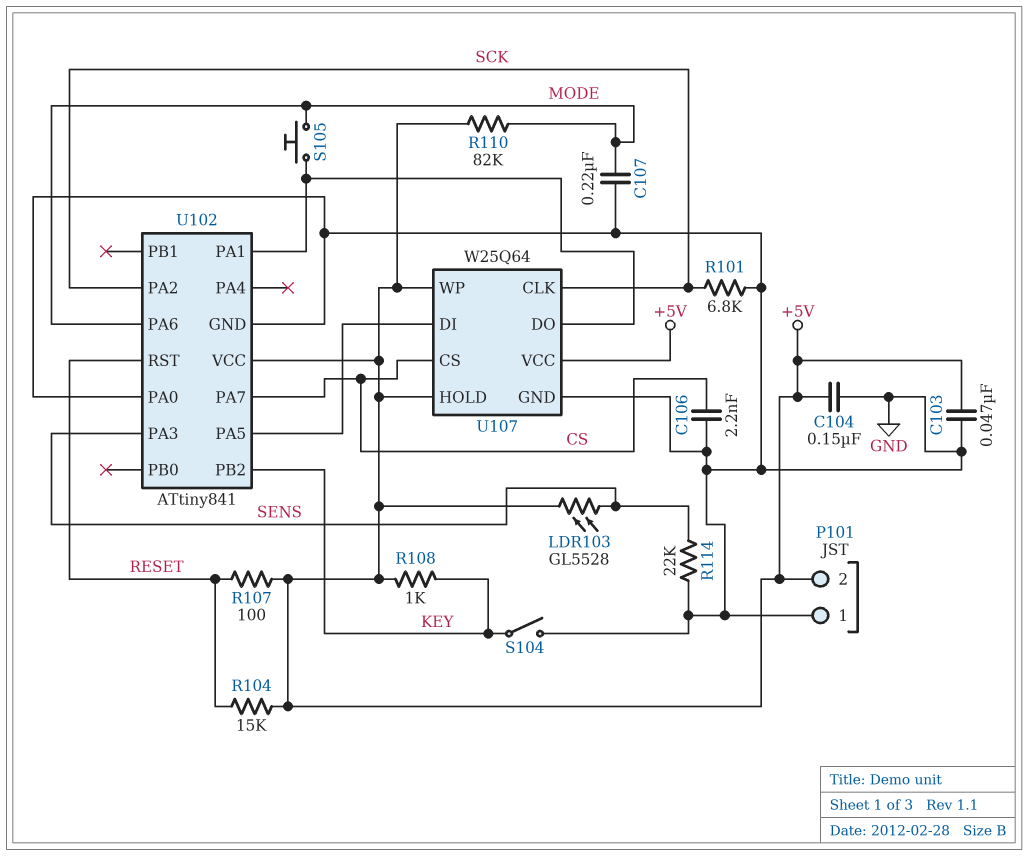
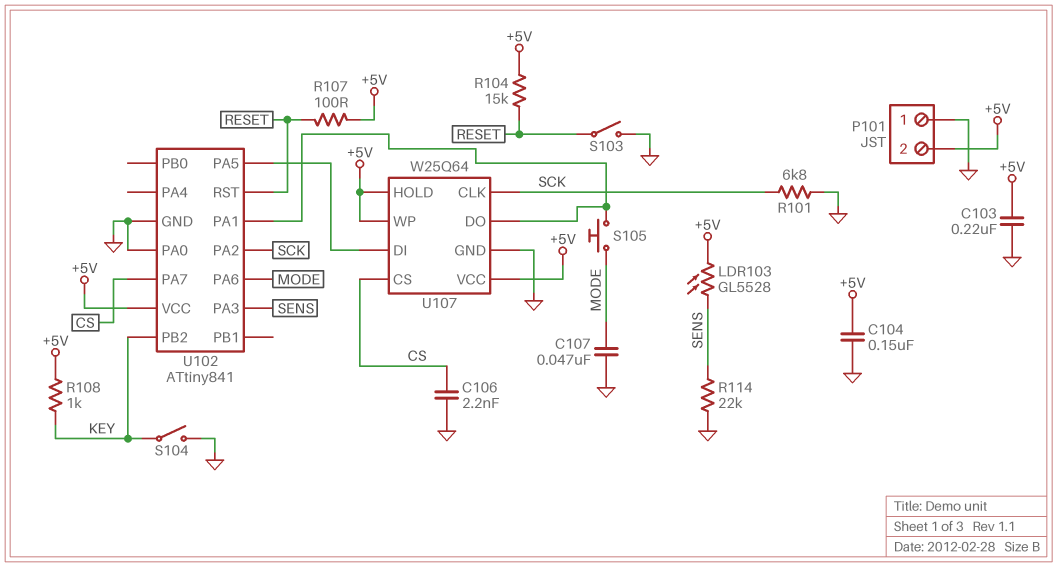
C103: 47nF (+5V, GND) -> 220nF (+5V, GND)
C107: 220nF (GND, MODE) -> 47nF (GND, MODE)
R110: 82k (+5V, MODE) -> none
S103: none -> switch (GND, RESET)

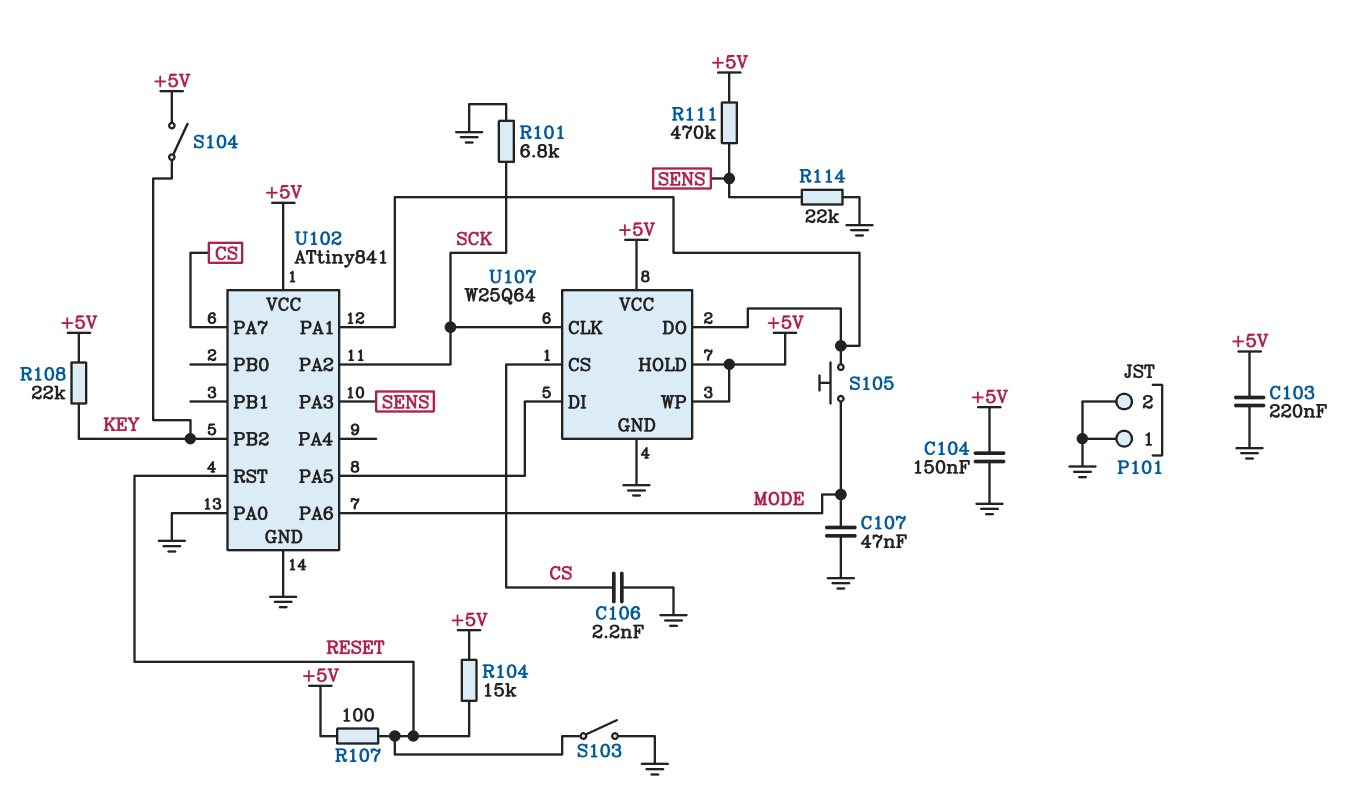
LDR103: GL5528 (+5V, SENS) -> none
P101 pin 2: +5V -> GND
R108: 1k (+5V, KEY) -> 22k (+5V, KEY)
R111: none -> 470k (+5V, SENS)
S104: switch (GND, KEY) -> switch (+5V, KEY)

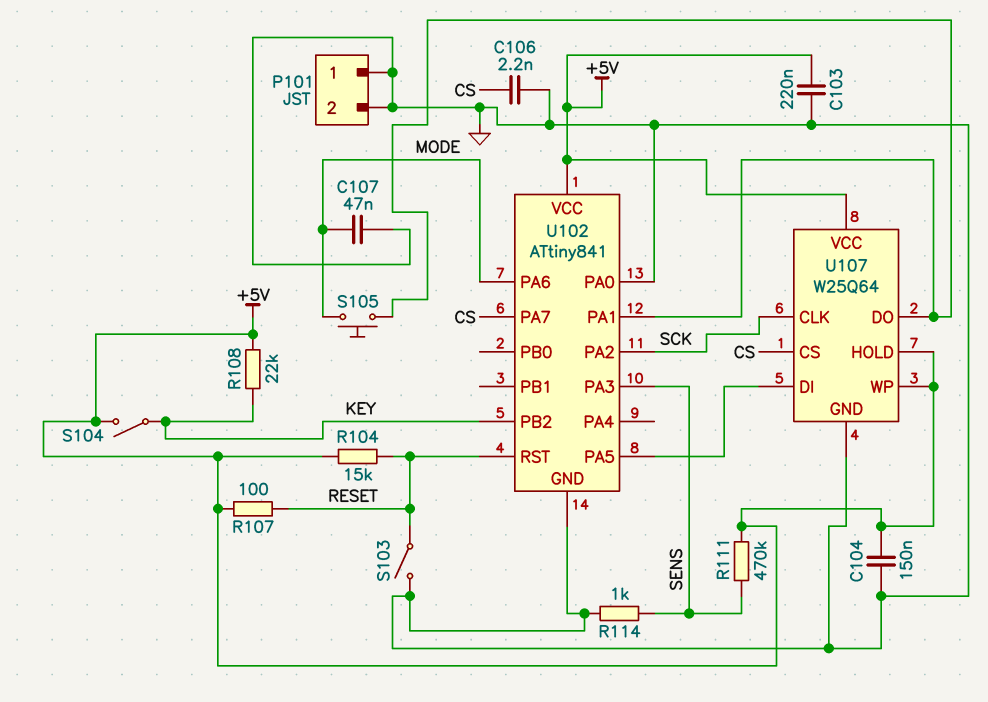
R101: 6.8k (GND, SCK) -> none
R114: 22k (GND, SENS) -> 1k (GND, SENS)

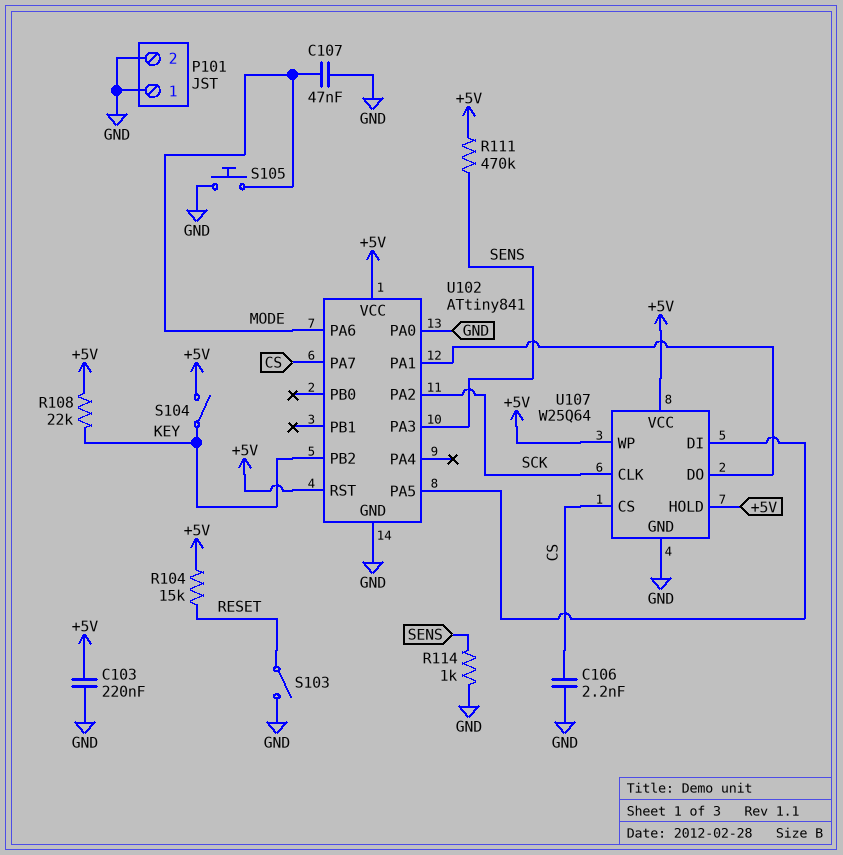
C104: 150nF (+5V, GND) -> none
R107: 100 (+5V, RESET) -> none
S105: button (MODE, U102/PA1) -> button (GND, MODE)
U102 pin RST: RESET -> +5V

